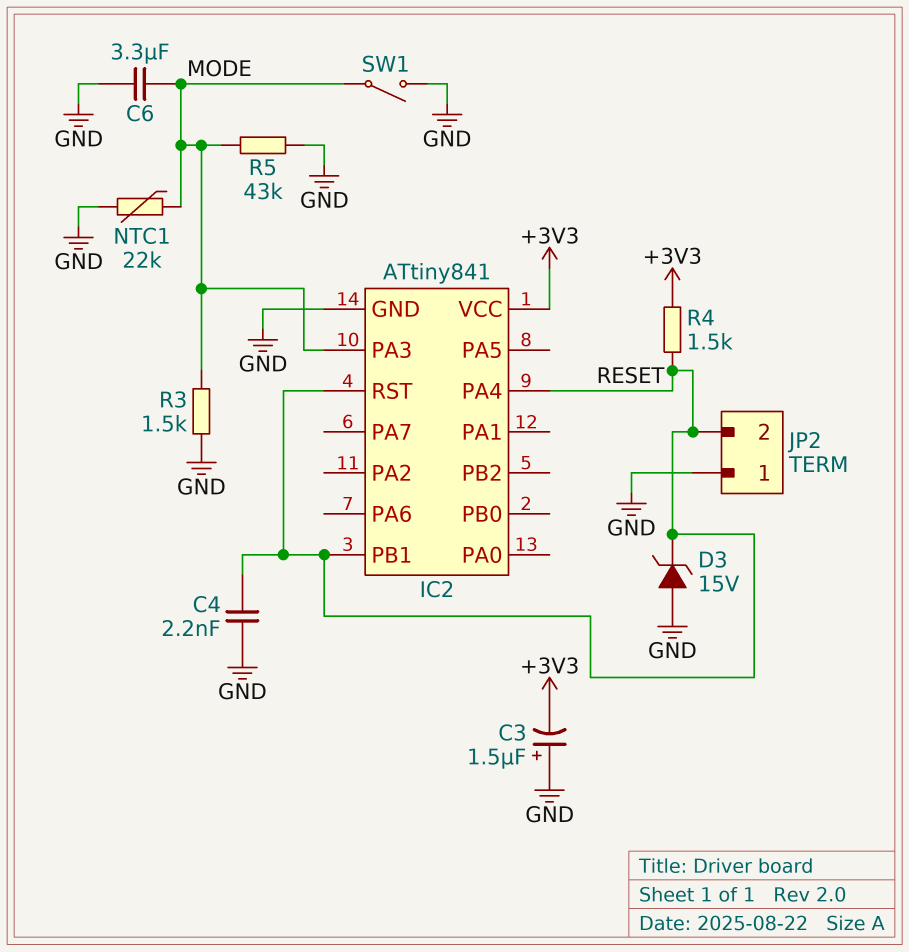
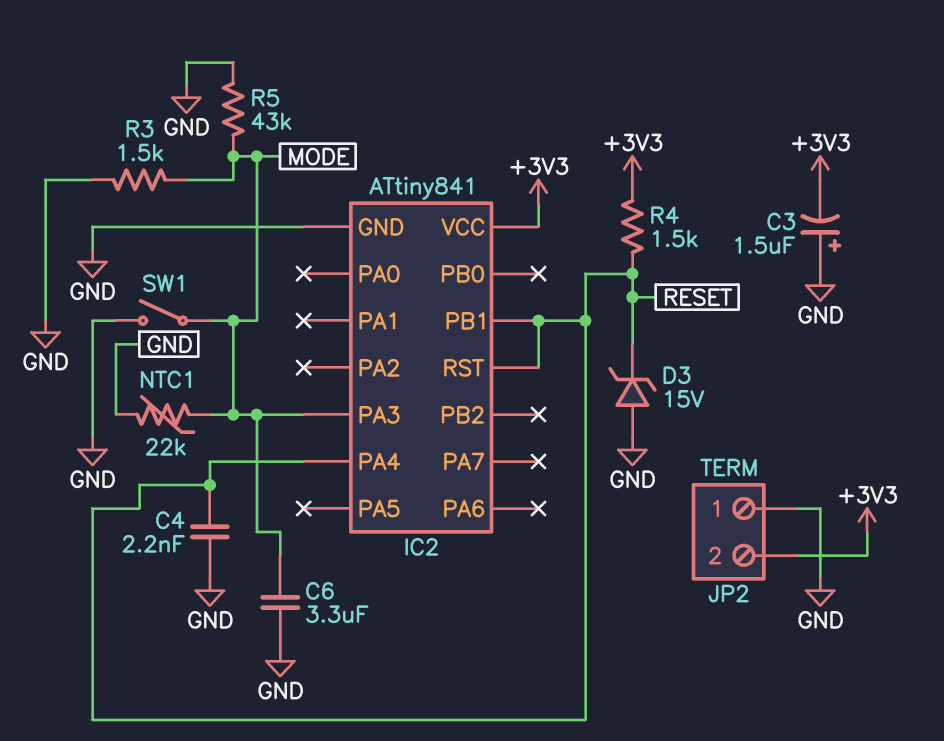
JP2 pin 2: RESET -> +3V3

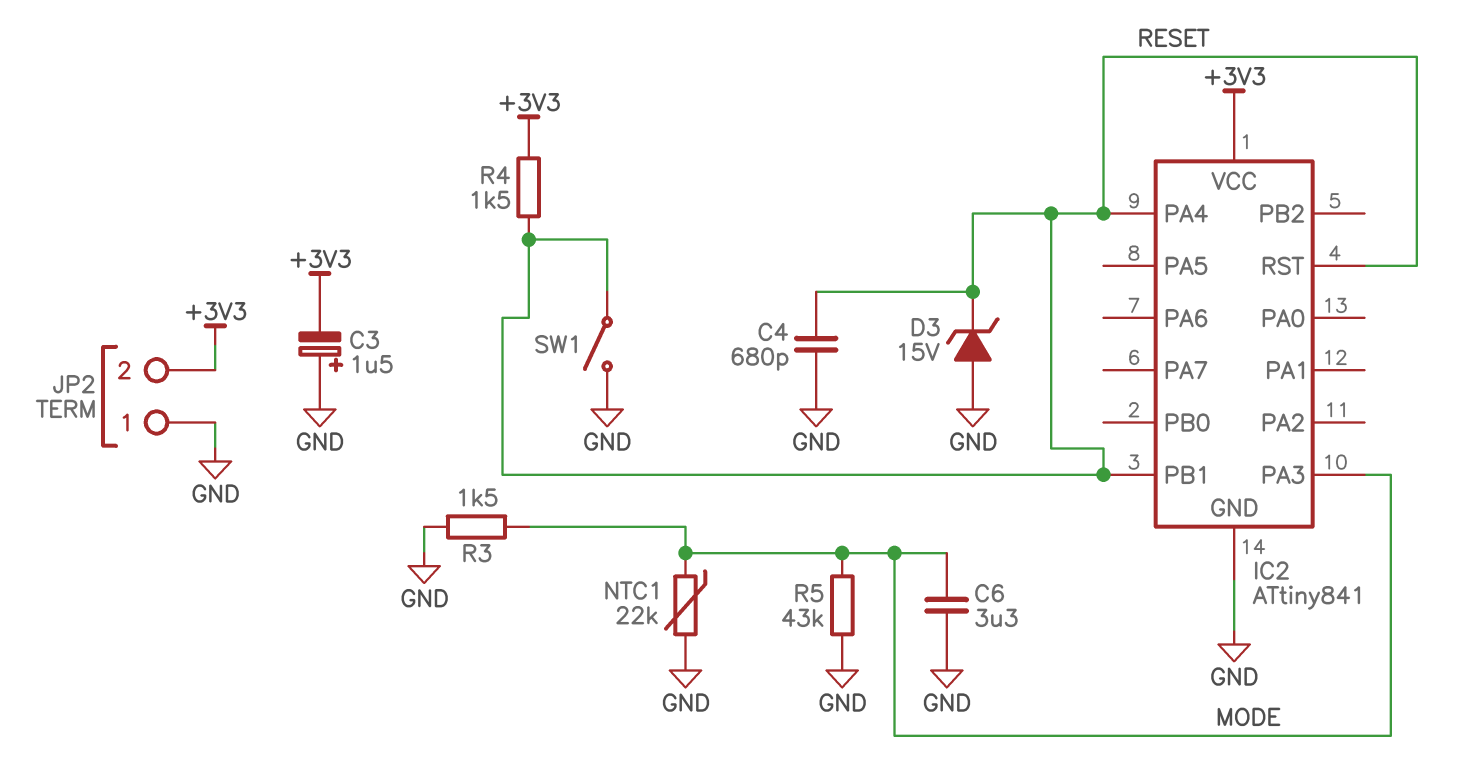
C4: 2.2nF (GND, RESET) -> 680pF (GND, RESET)
SW1: switch (GND, MODE) -> switch (GND, RESET)

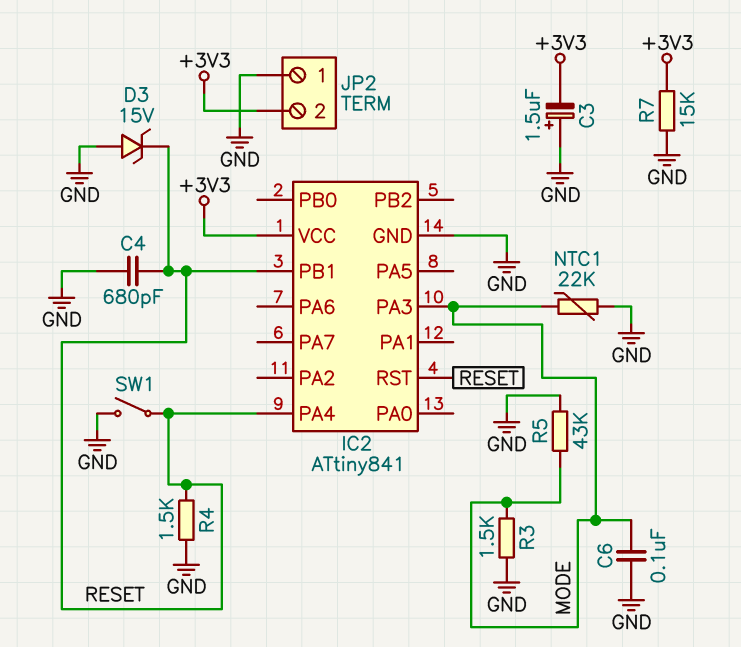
C6: 3.3uF (GND, MODE) -> 100nF (GND, MODE)
R4: 1.5k (+3V3, RESET) -> 1.5k (GND, RESET)
R7: none -> 15k (+3V3, GND)

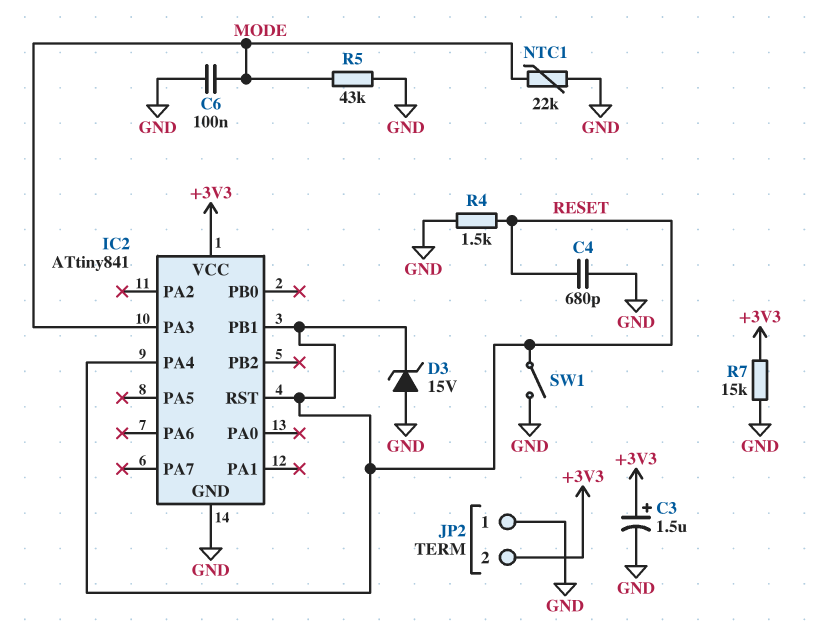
C3: 1.5uF (plus GND, minus +3V3) -> 1.5uF (plus +3V3, minus GND)
R3: 1.5k (GND, MODE) -> none

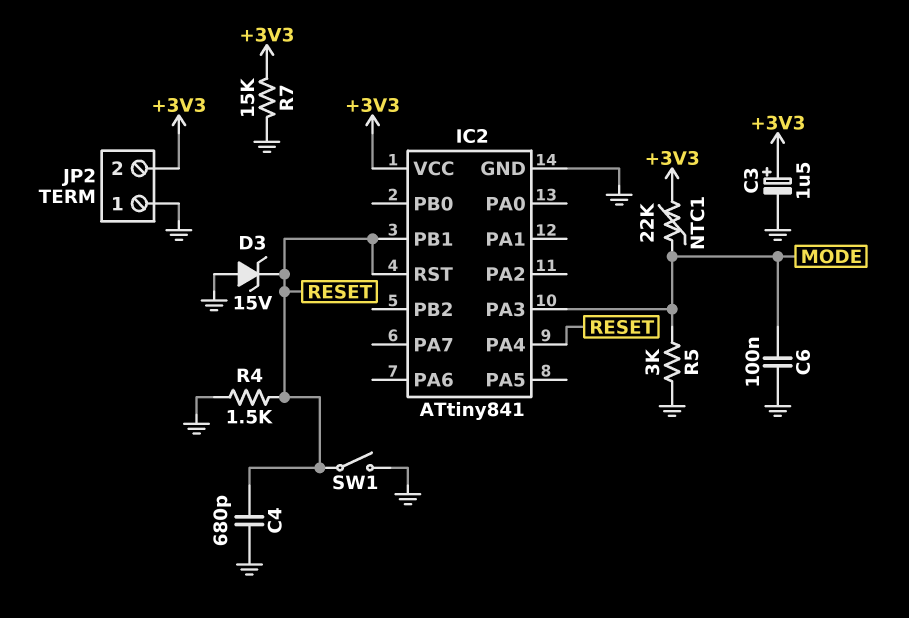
NTC1: 22k (GND, MODE) -> 22k (+3V3, MODE)
R5: 43k (GND, MODE) -> 3k (GND, MODE)

